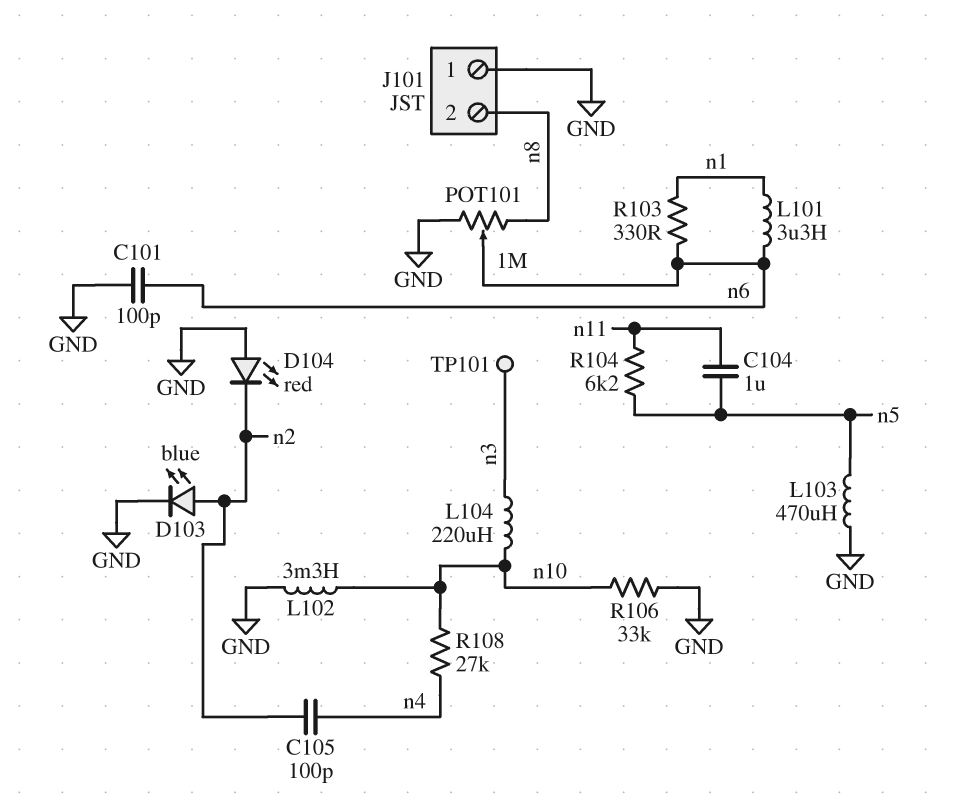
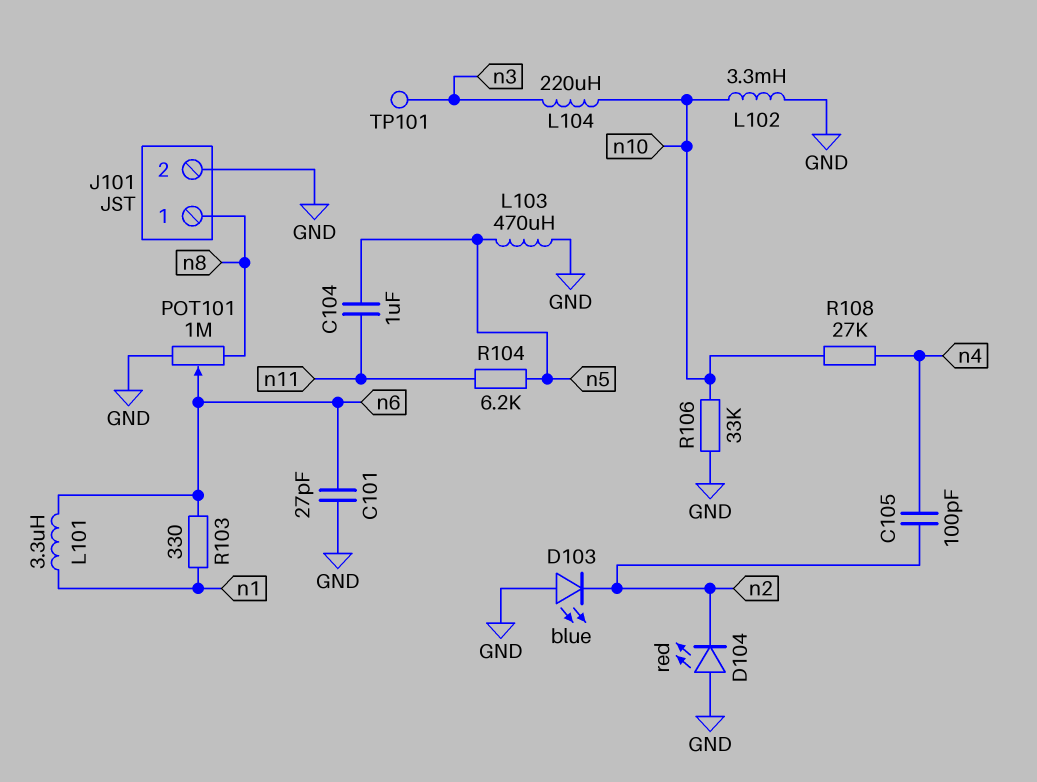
C101: 100pF (GND, n6) -> 27pF (GND, n6)
D103: LED blue (A n2, K GND) -> LED blue (A GND, K n2)
J101 pin 1: GND -> n8
J101 pin 2: n8 -> GND

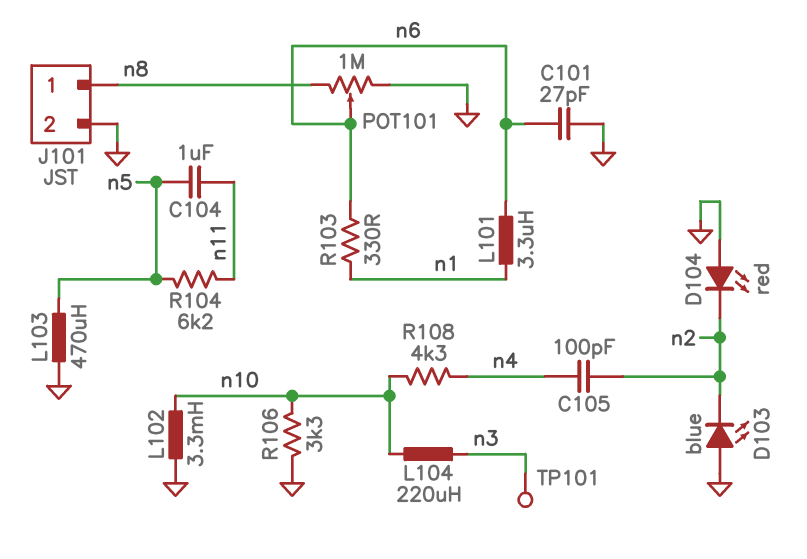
R106: 33k (GND, n10) -> 3.3k (GND, n10)
R108: 27k (n4, n10) -> 4.3k (n4, n10)

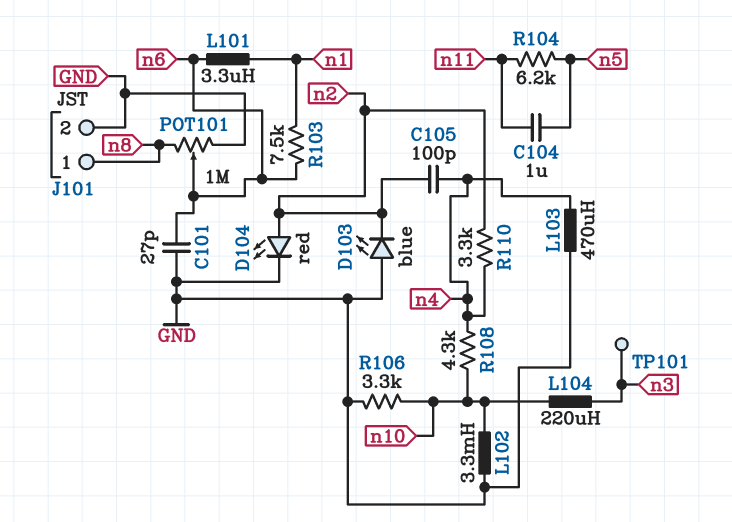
D104: LED red (A GND, K n2) -> LED red (A n2, K GND)
L103: 470uH (GND, n5) -> 470uH (GND, n4)
R103: 330 (n1, n6) -> 7.5k (n1, n6)
R110: none -> 3.3k (n2, n4)

